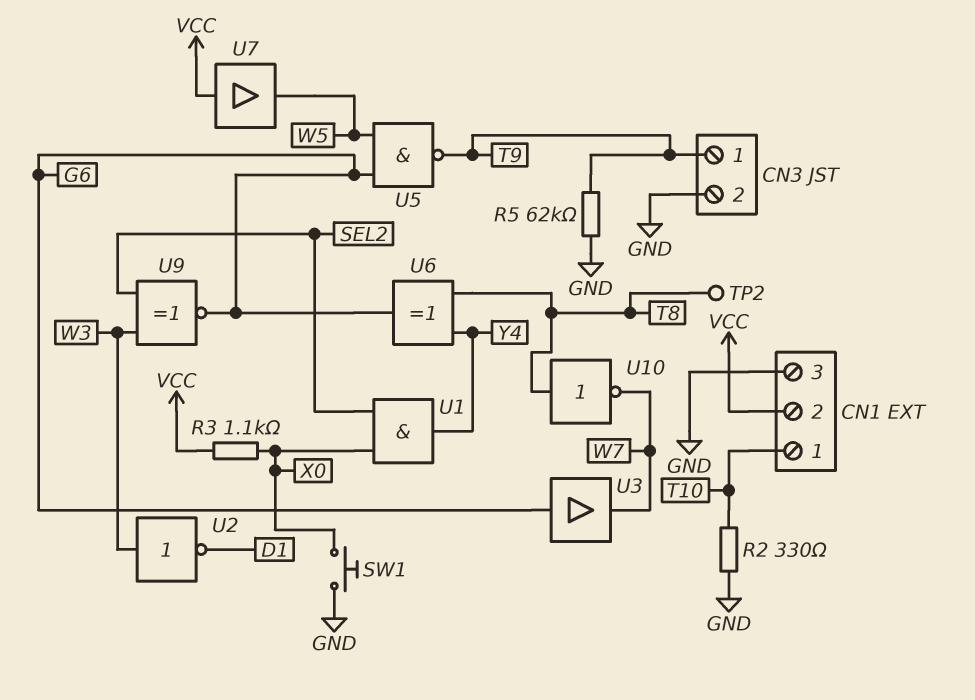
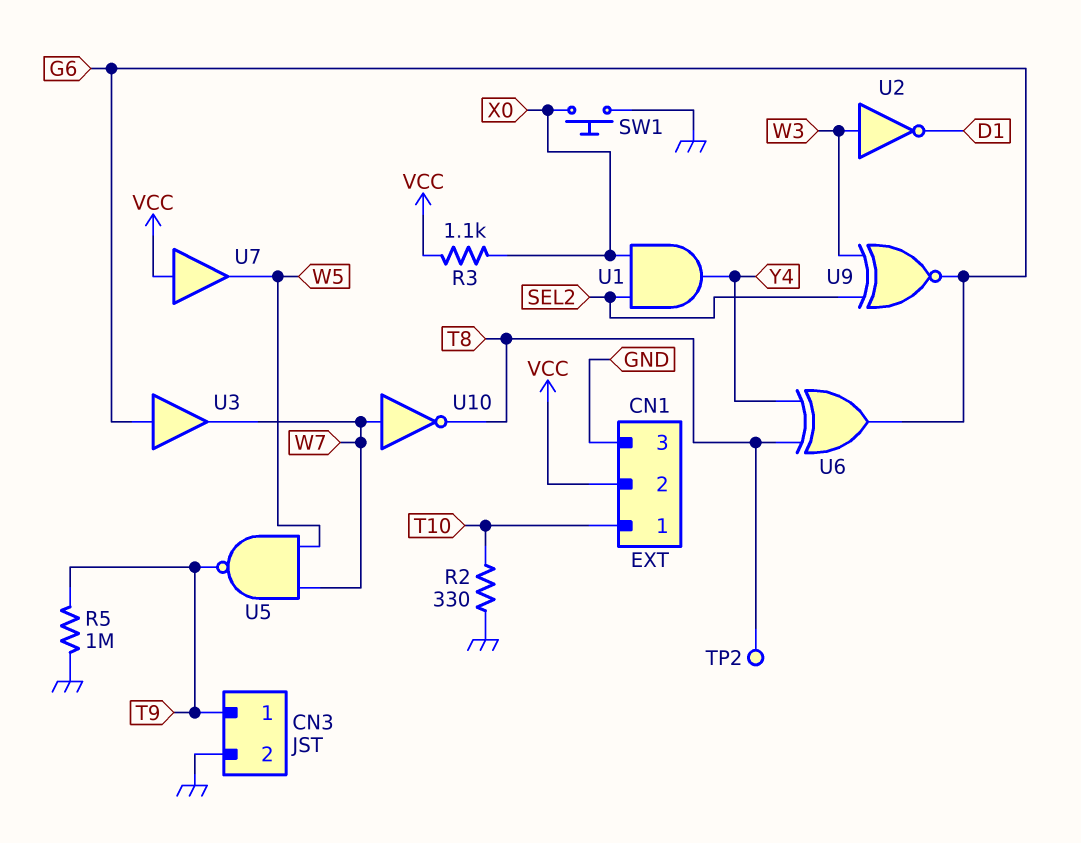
R5: 62k (GND, T9) -> 1M (GND, T9)
U5: NAND (in G6, in W5, out T9) -> NAND (in W5, in W7, out T9)
U10: NOT (in T8, out W7) -> NOT (in W7, out T8)

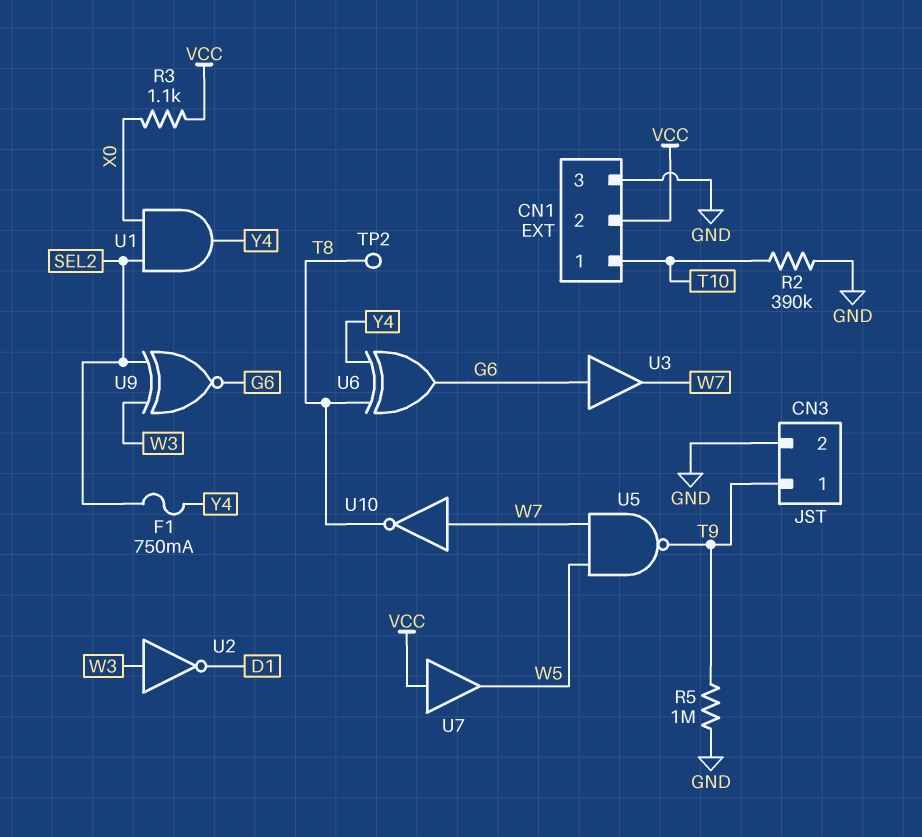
F1: none -> 750mA (SEL2, Y4)
R2: 330 (GND, T10) -> 390k (GND, T10)
SW1: button (GND, X0) -> none

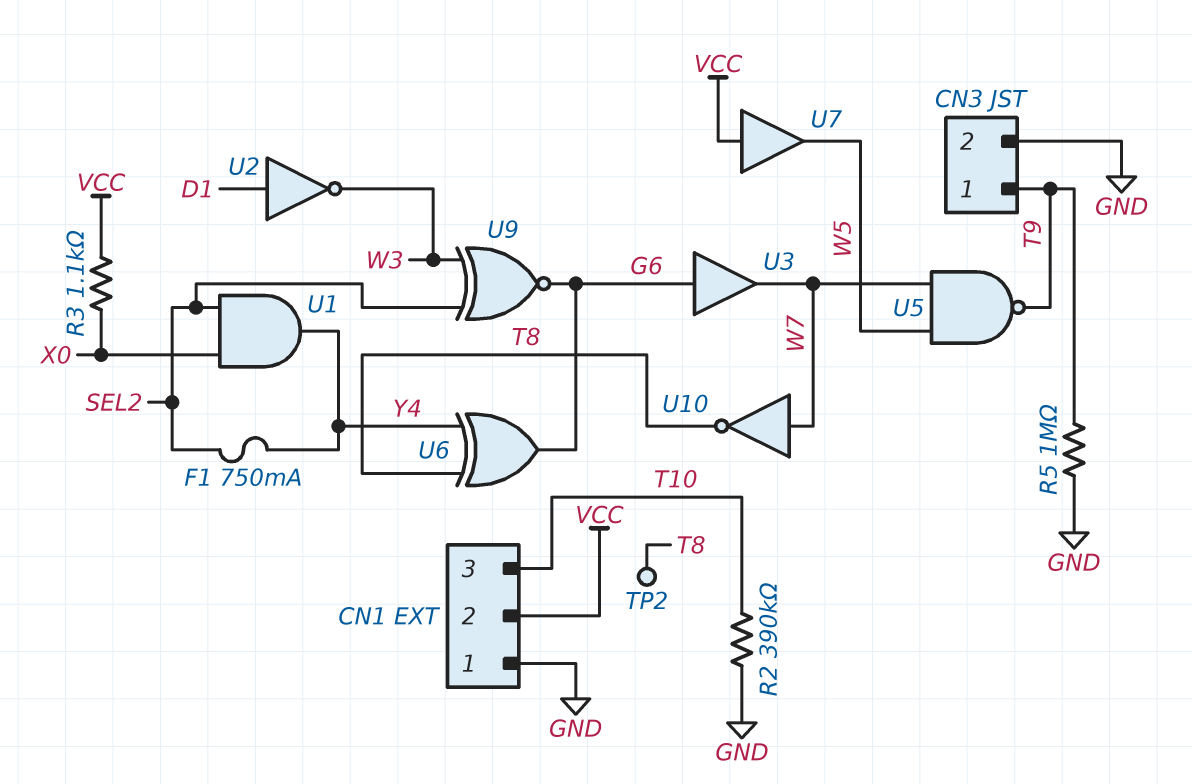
CN1 pin 1: T10 -> GND
CN1 pin 3: GND -> T10
U2: NOT (in W3, out D1) -> NOT (in D1, out W3)

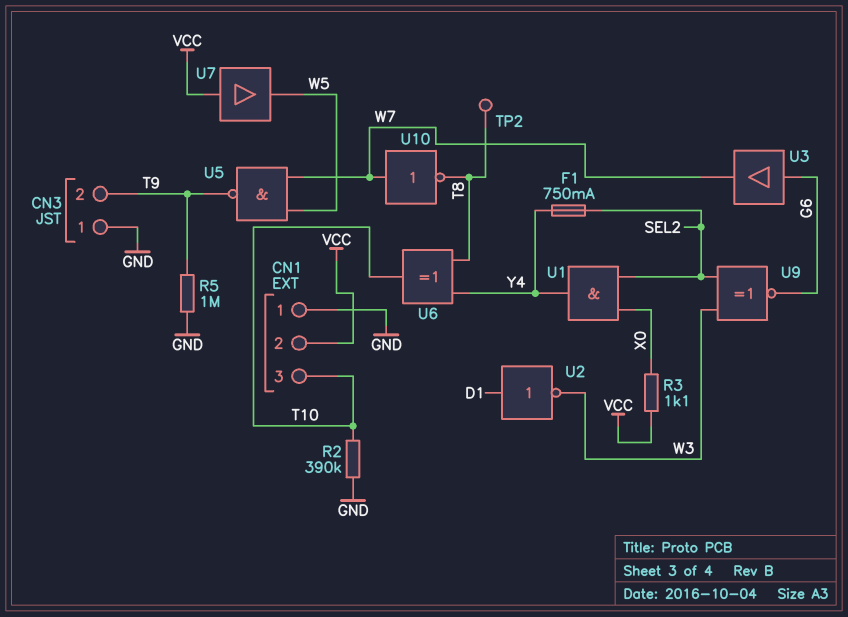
CN3 pin 1: T9 -> GND
CN3 pin 2: GND -> T9
U6: XOR (in T8, in Y4, out G6) -> XOR (in T8, in Y4, out T10)

